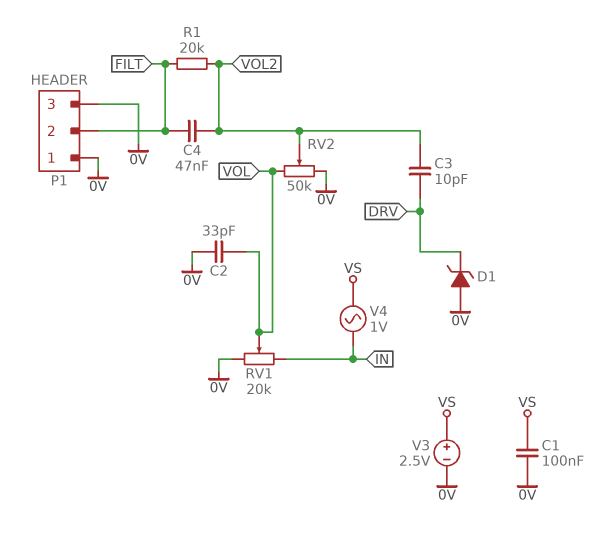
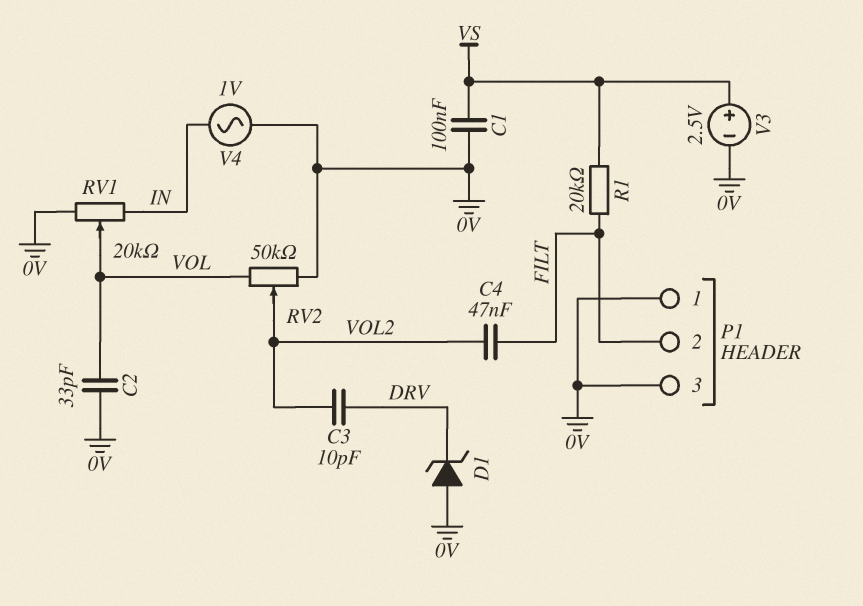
R1: 20k (FILT, VOL2) -> 20k (FILT, VS)
V4: AC 1V (IN, VS) -> AC 1V (0V, IN)

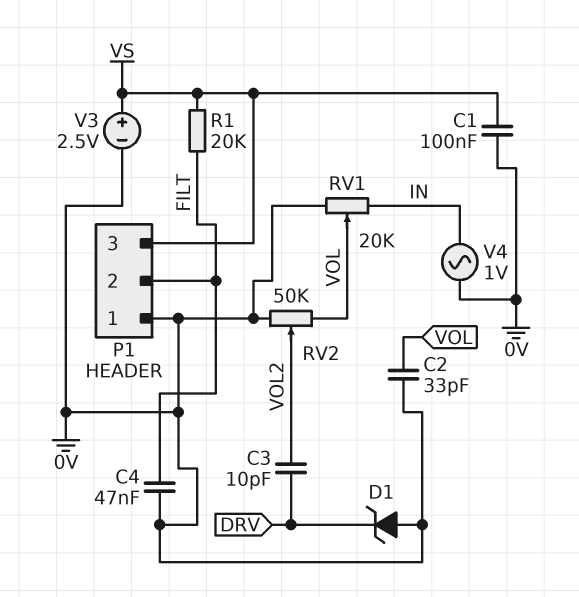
C4: 47nF (FILT, VOL2) -> 47nF (0V, FILT)
P1 pin 3: 0V -> VS

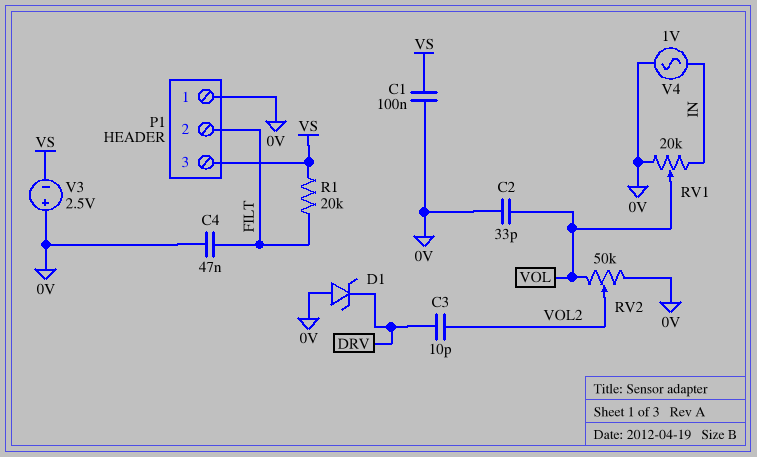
V3: 2.5V (plus VS, minus 0V) -> 2.5V (plus 0V, minus VS)

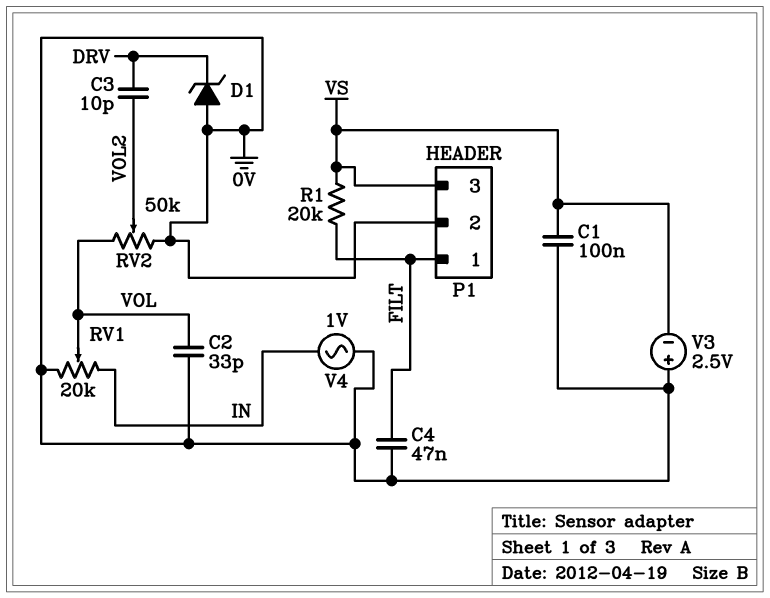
P1 pin 1: 0V -> FILT
P1 pin 2: FILT -> 0V

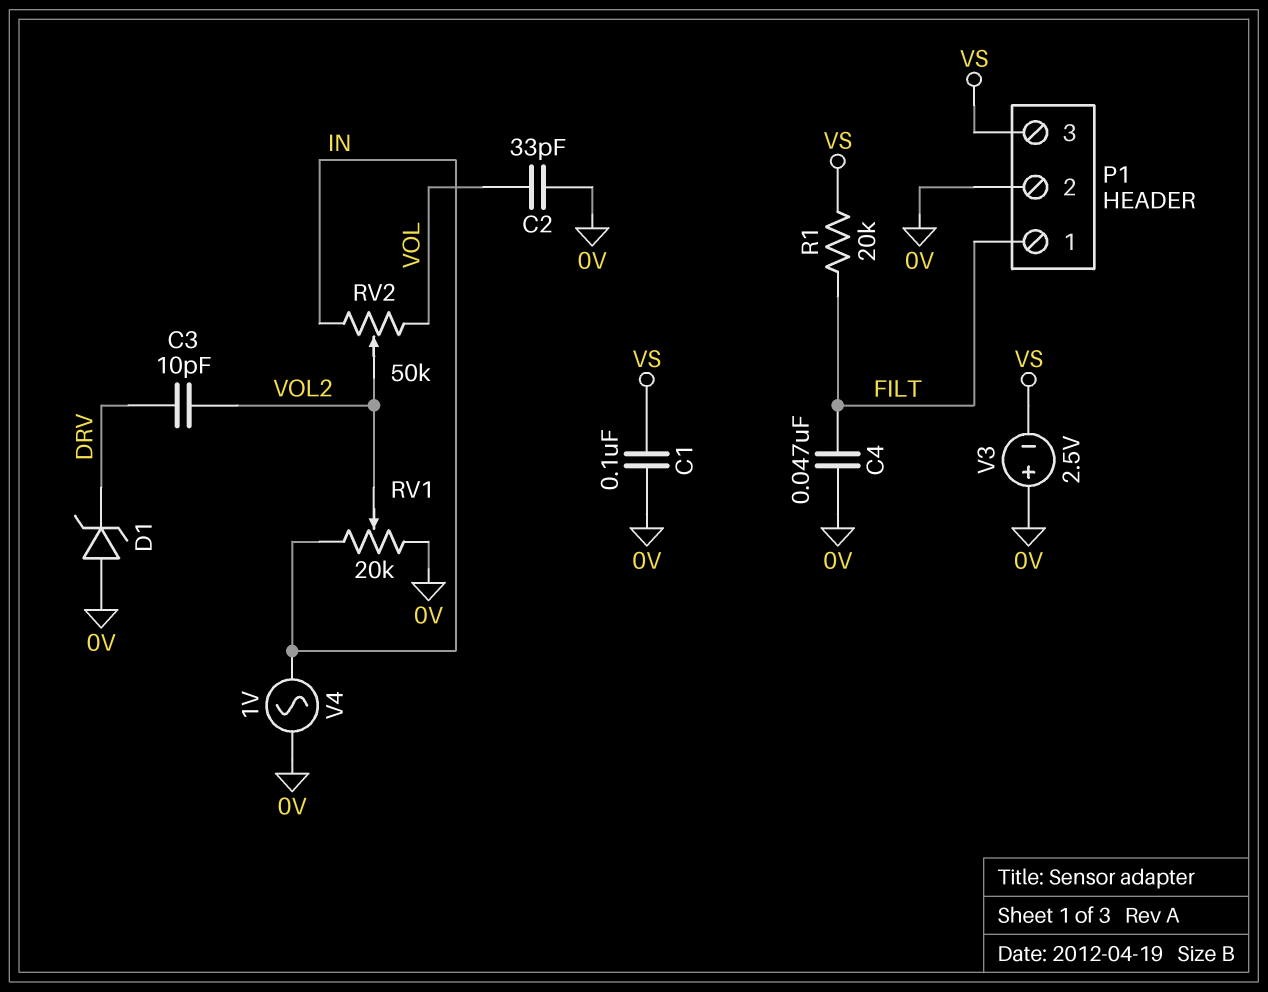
RV1: 20k (0V, IN, wiper VOL) -> 20k (0V, IN, wiper VOL2)
RV2: 50k (0V, VOL, wiper VOL2) -> 50k (IN, VOL, wiper VOL2)

